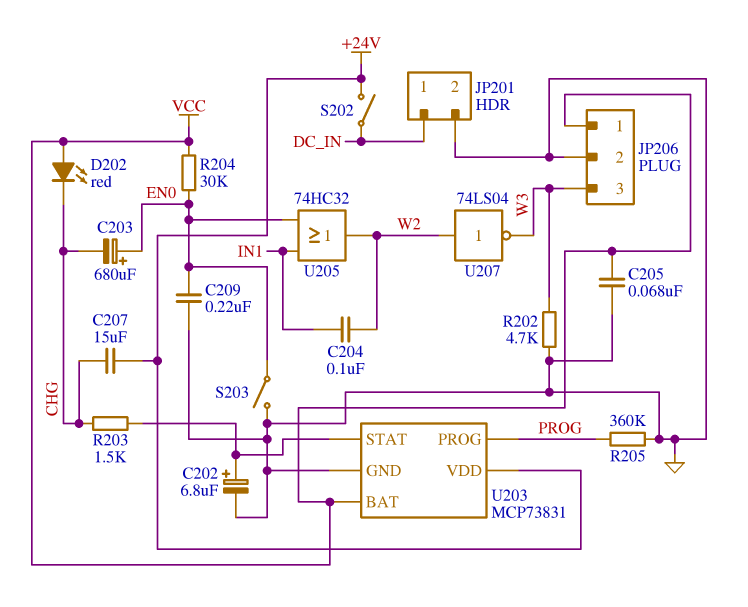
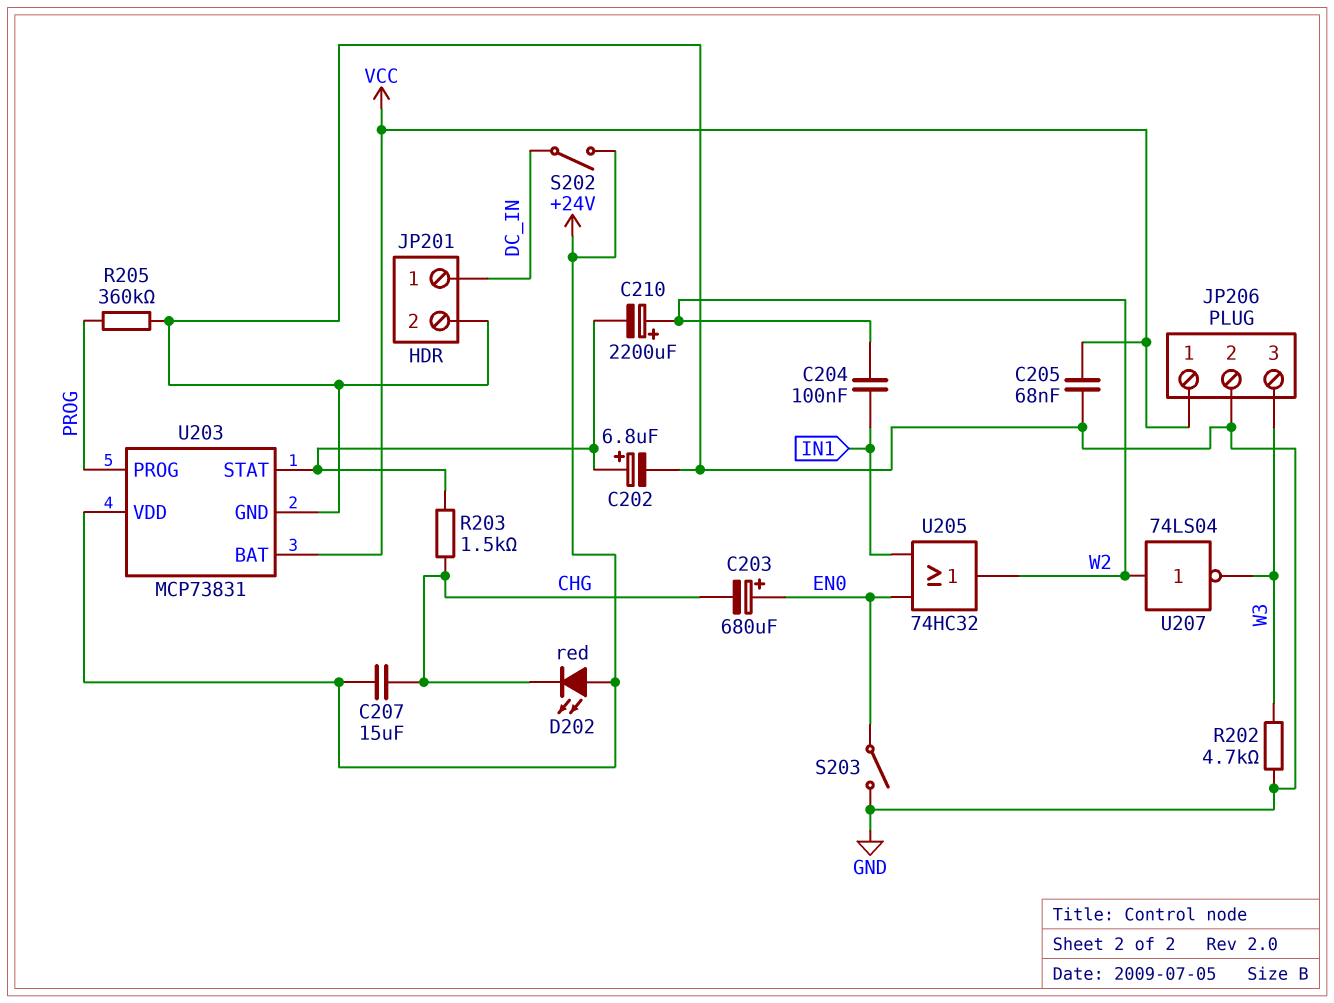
C209: 220nF (EN0, GND) -> none
C210: none -> 2200uF (plus W2, minus U203/STAT)
D202: LED red (A VCC, K CHG) -> LED red (A +24V, K CHG)
R204: 30k (EN0, VCC) -> none

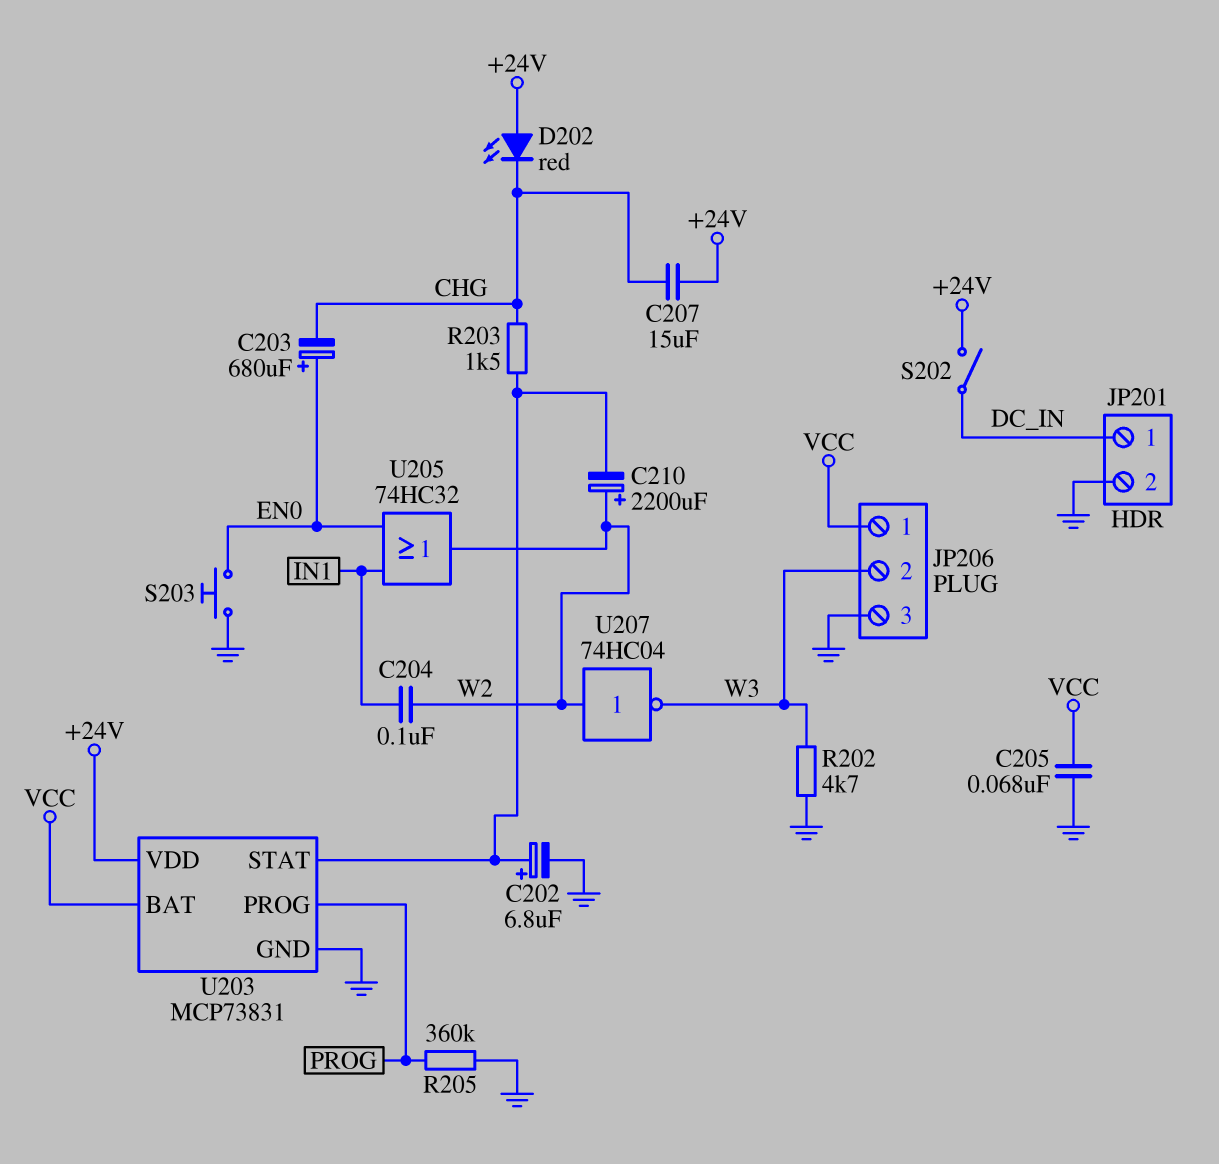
JP206 pin 2: GND -> W3
JP206 pin 3: W3 -> GND
S203: switch (EN0, GND) -> button (EN0, GND)
U207: NOT 74LS04 (in W2, out W3) -> NOT 74HC04 (in W2, out W3)

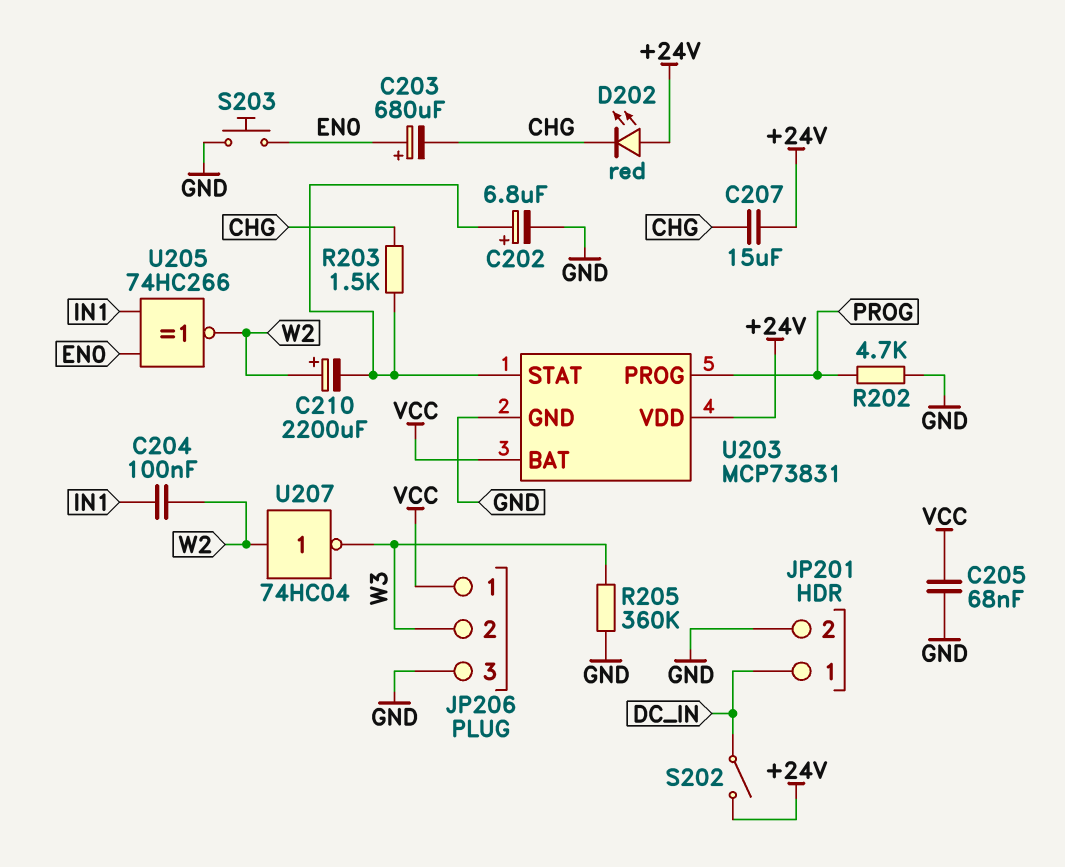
R202: 4.7k (GND, W3) -> 4.7k (GND, PROG)
R205: 360k (GND, PROG) -> 360k (GND, W3)
U205: OR 74HC32 (in EN0, in IN1, out W2) -> XNOR 74HC266 (in EN0, in IN1, out W2)

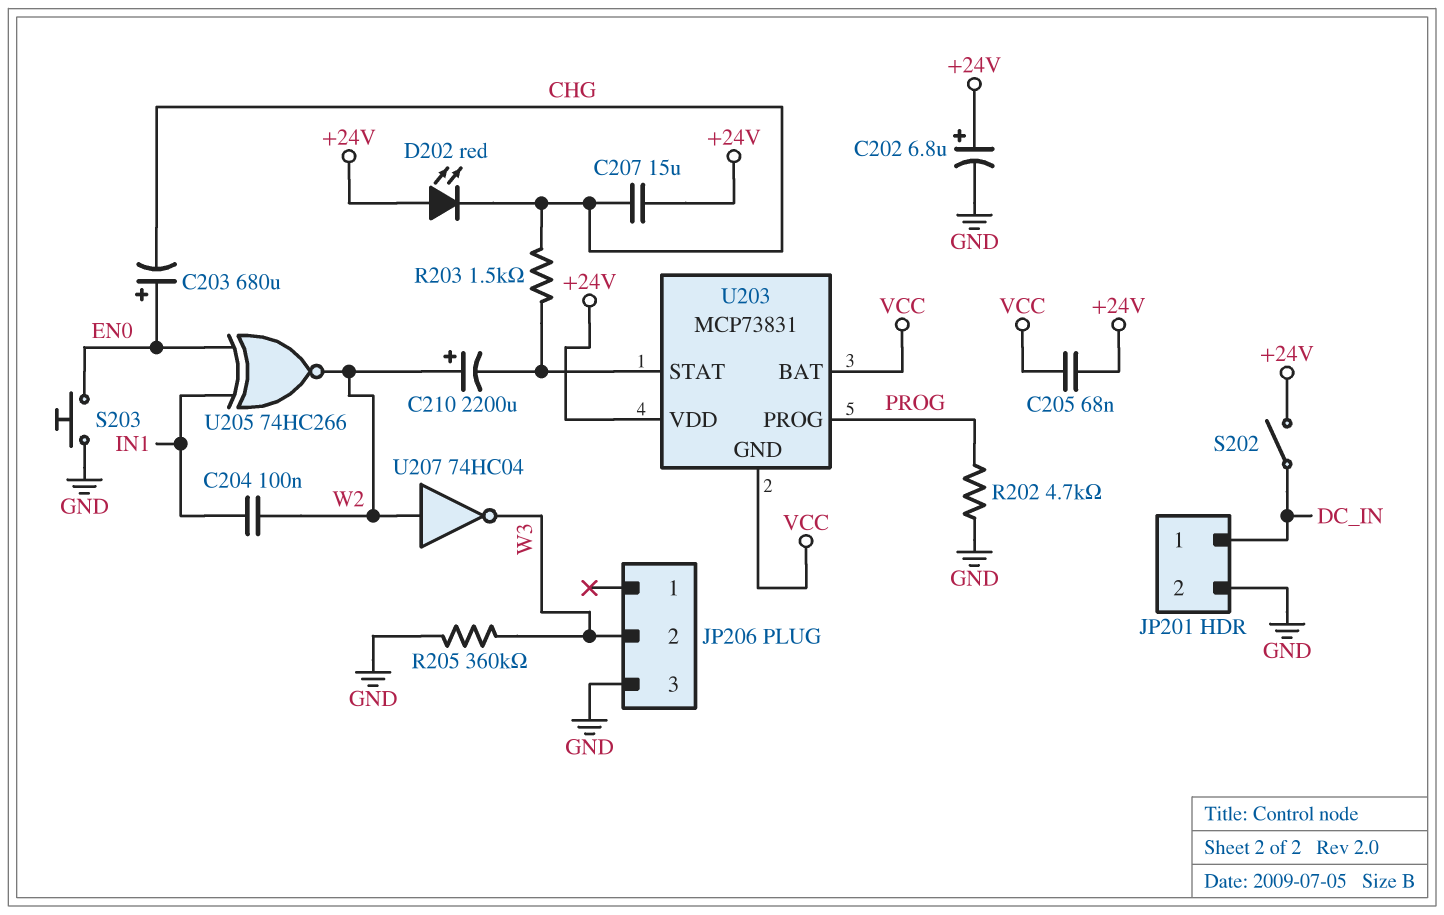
C202: 6.8uF (plus U203/STAT, minus GND) -> 6.8uF (plus +24V, minus GND)
C205: 68nF (GND, VCC) -> 68nF (+24V, VCC)
JP206 pin 1: VCC -> none
U203 pin GND: GND -> VCC

